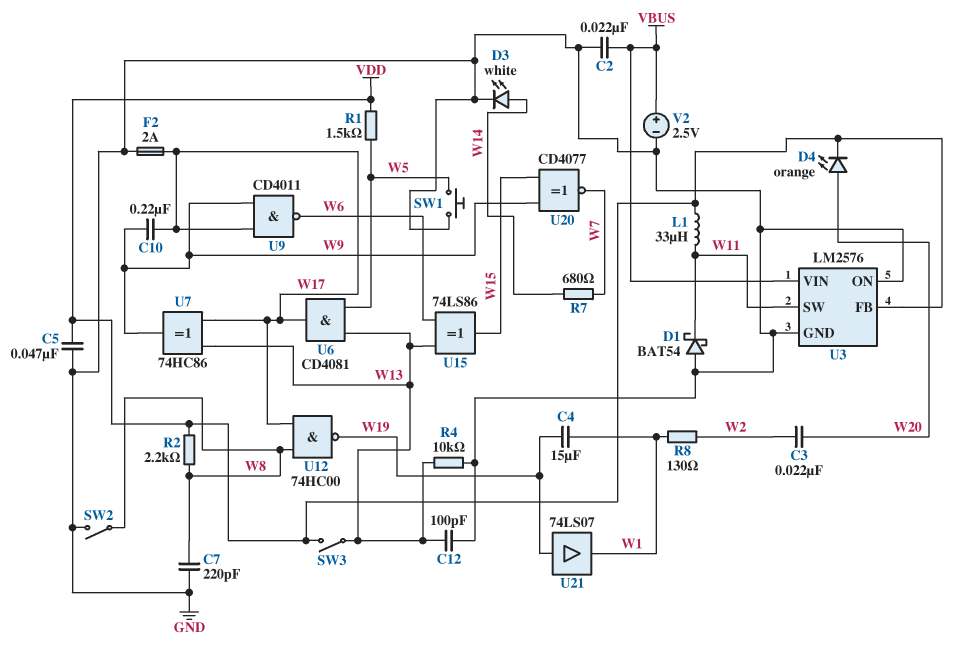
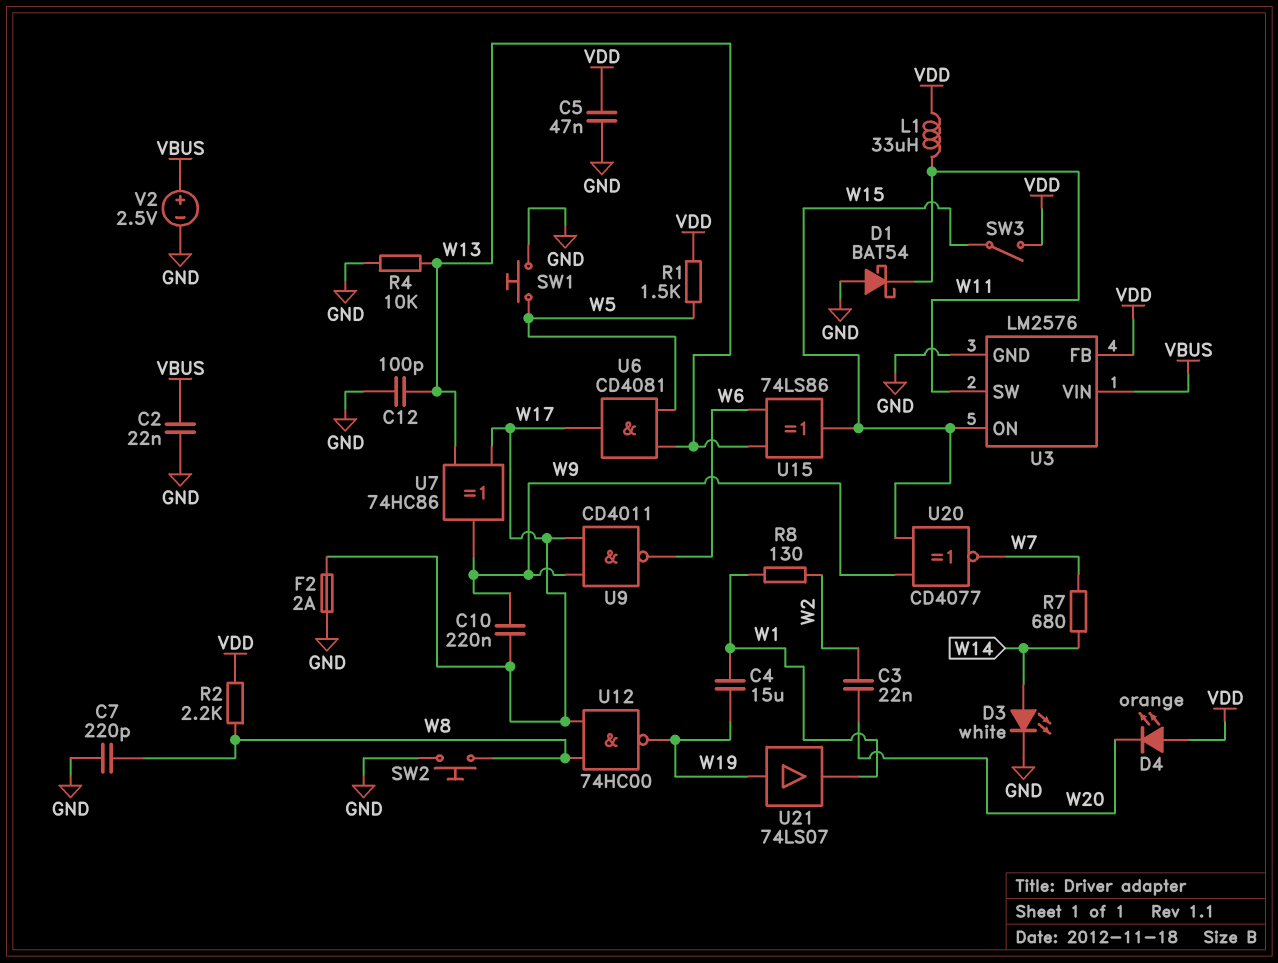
D4: LED orange (A W20, K VDD) -> LED orange (A VDD, K W20)
SW2: switch (GND, W8) -> button (GND, W8)
SW3: switch (VDD, W13) -> switch (VDD, W15)
U3 pin ON: GND -> W15

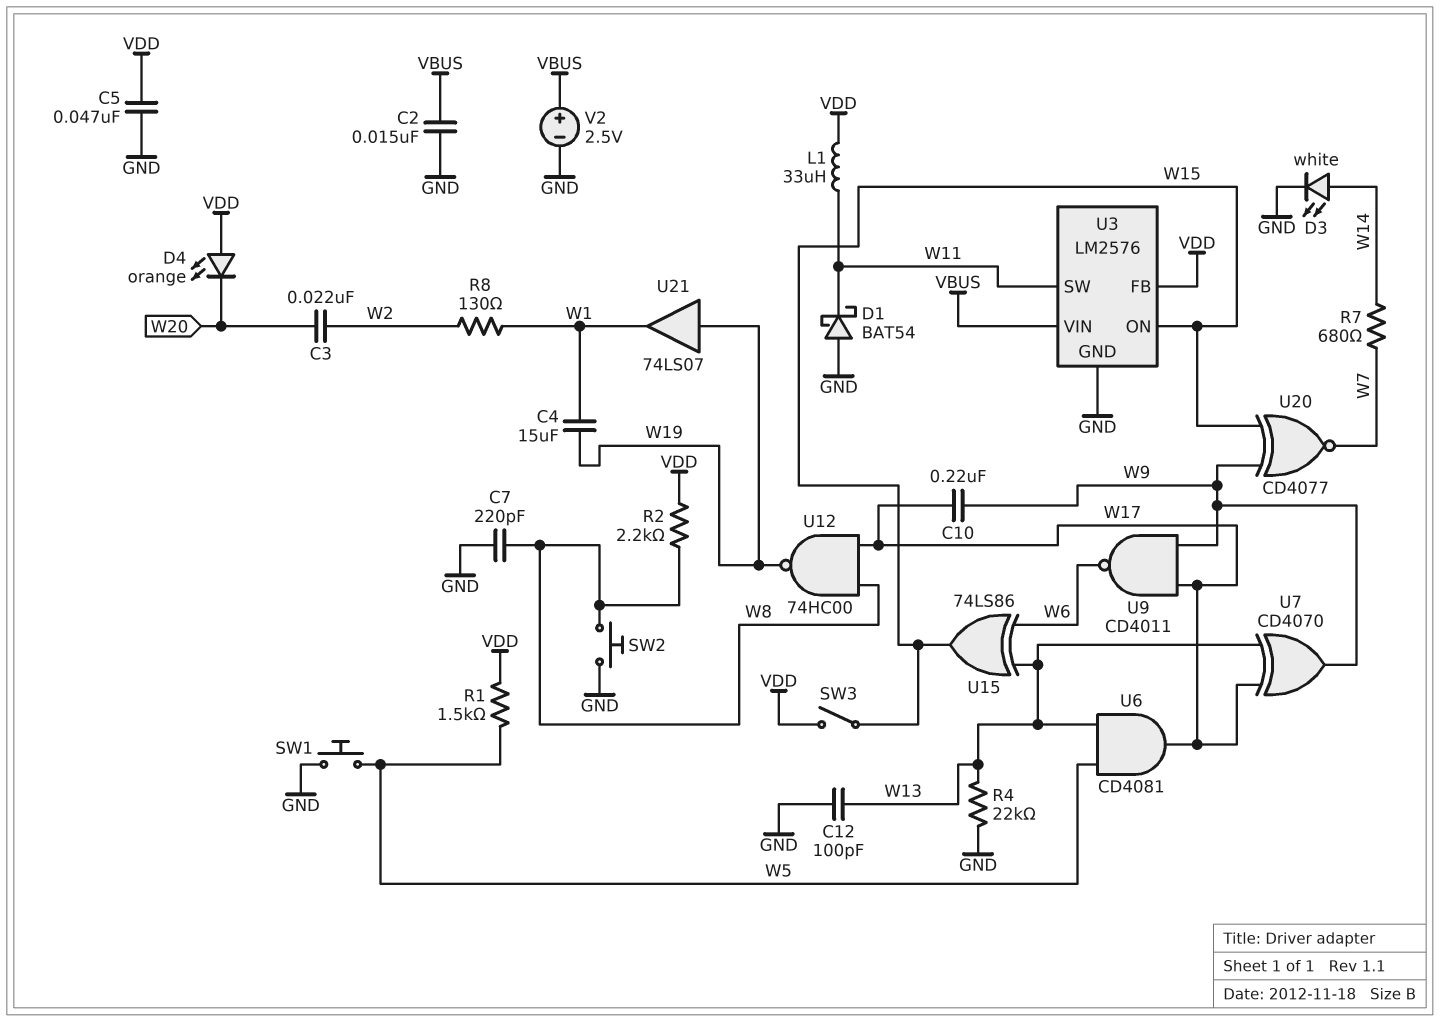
C2: 22nF (GND, VBUS) -> 15nF (GND, VBUS)
F2: 2A (GND, W17) -> none
R4: 10k (GND, W13) -> 22k (GND, W13)
U7: XOR 74HC86 (in W13, in W17, out W9) -> XOR CD4070 (in W13, in W17, out W9)

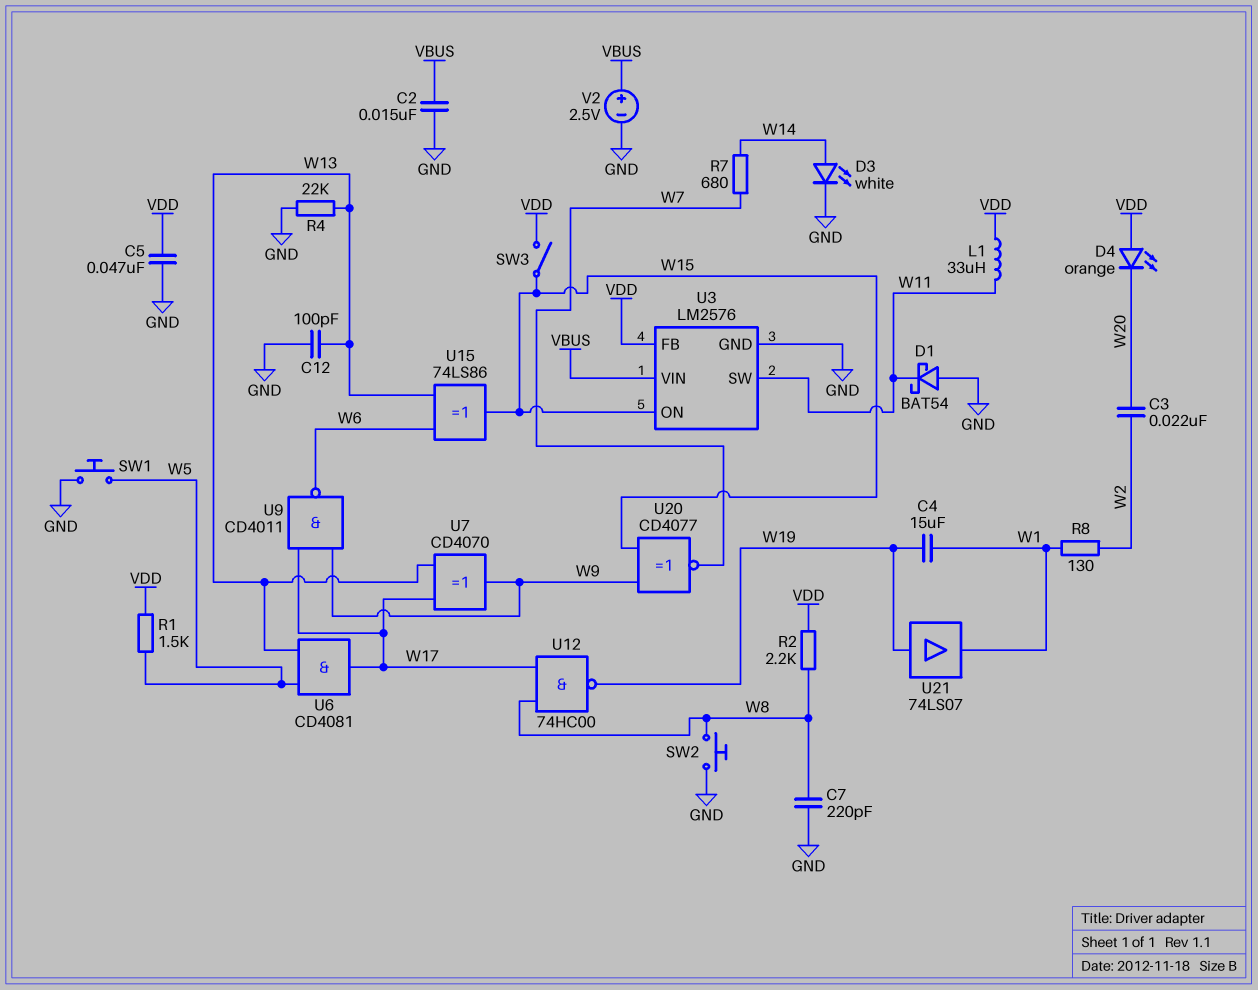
C10: 220nF (W9, W17) -> none

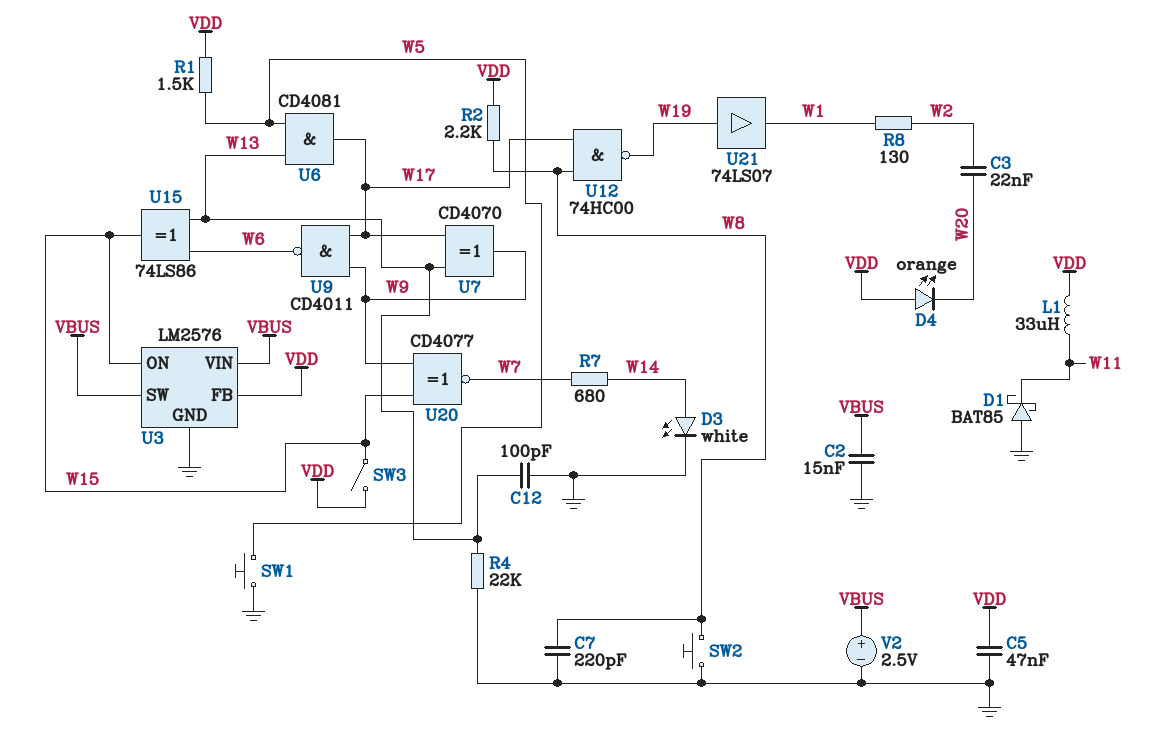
C4: 15uF (W1, W19) -> none
D1: schottky BAT54 (A GND, K W11) -> schottky BAT85 (A GND, K W11)
U3 pin SW: W11 -> VBUS

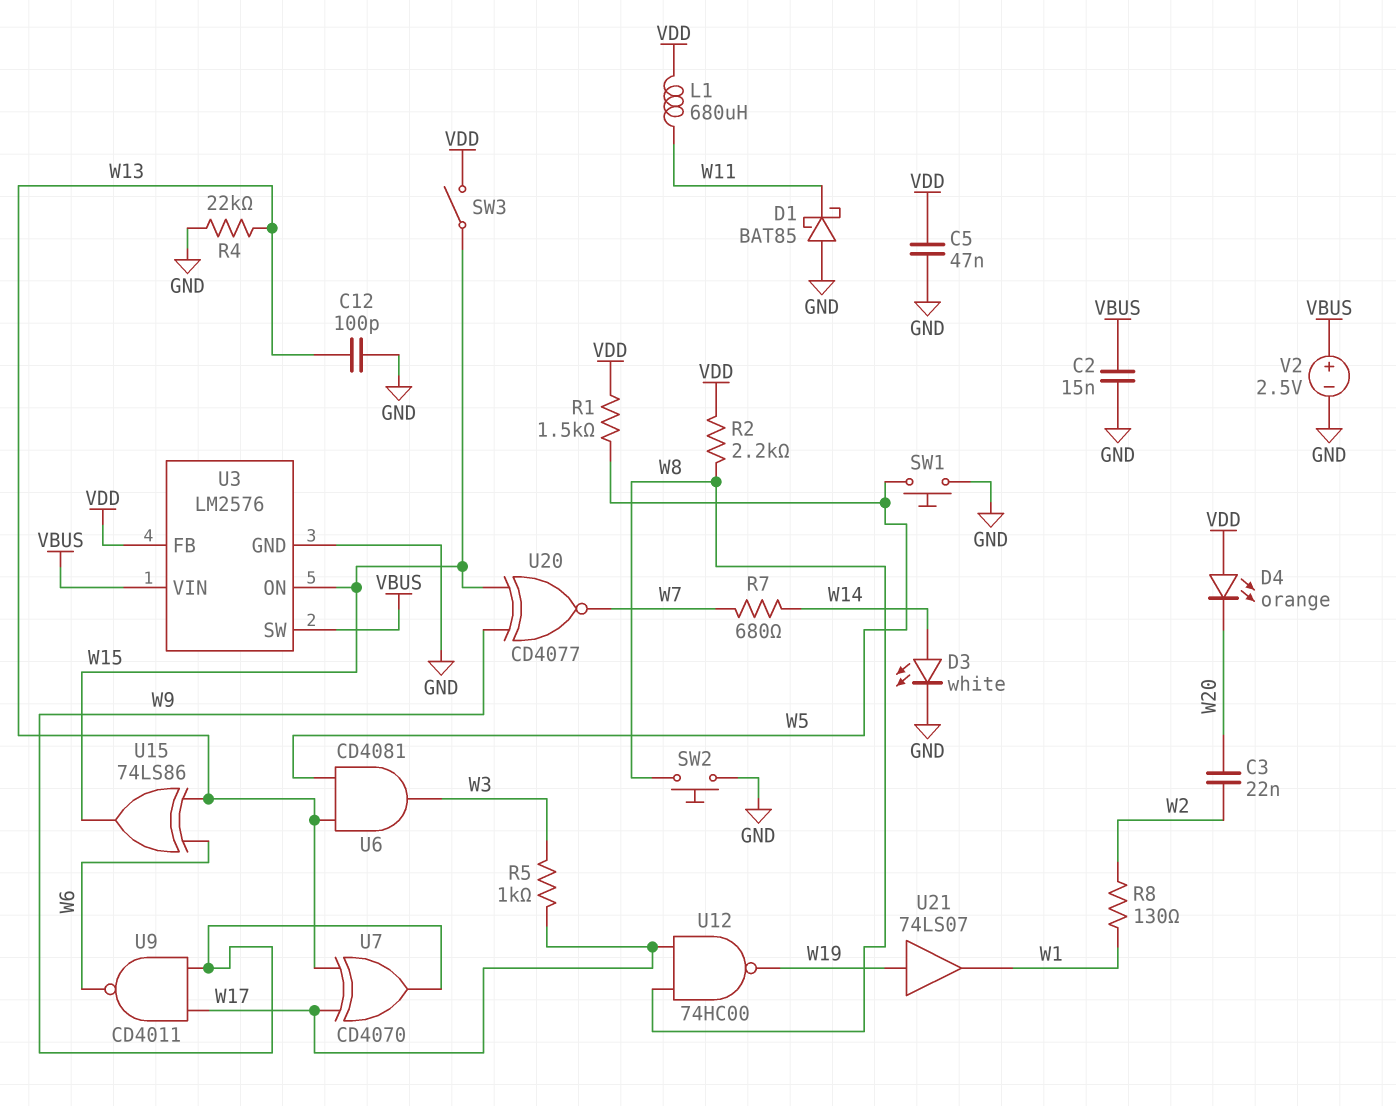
C7: 220pF (GND, W8) -> none
L1: 33uH (VDD, W11) -> 680uH (VDD, W11)
R5: none -> 1k (W3, W17)
U6: AND CD4081 (in W5, in W13, out W17) -> AND CD4081 (in W5, in W13, out W3)

